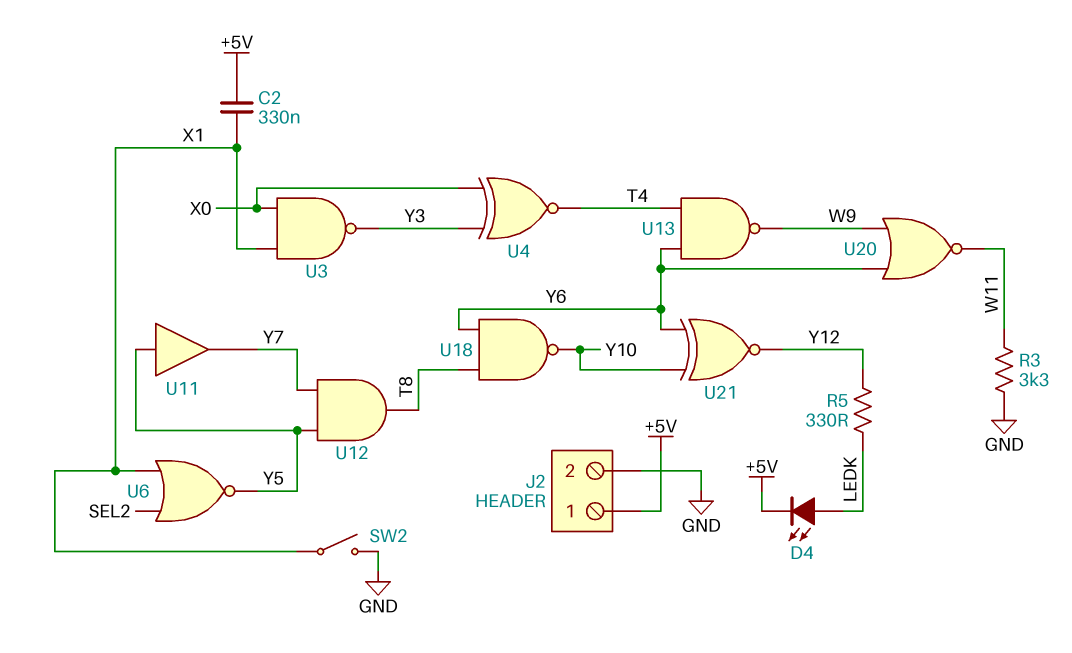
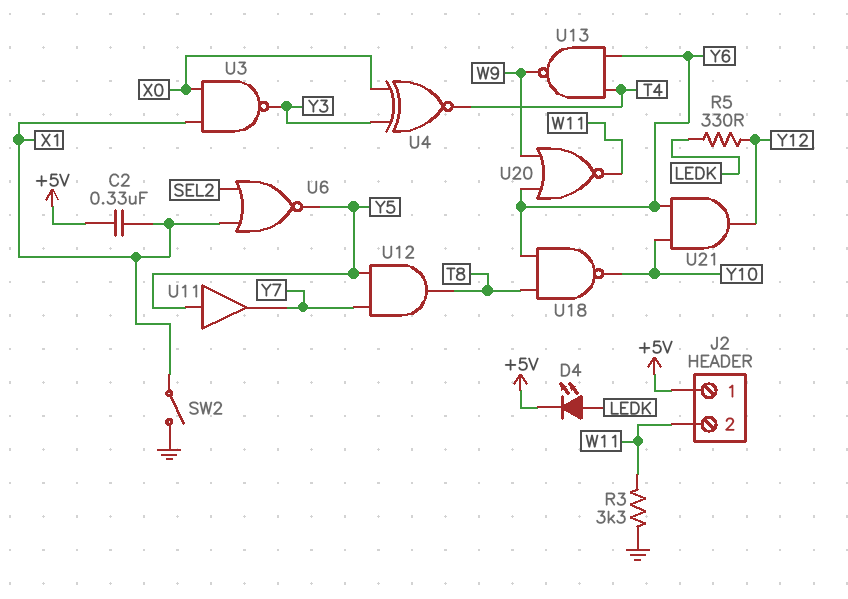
J2 pin 2: GND -> W11
U21: XNOR (in Y6, in Y10, out Y12) -> AND (in Y6, in Y10, out Y12)

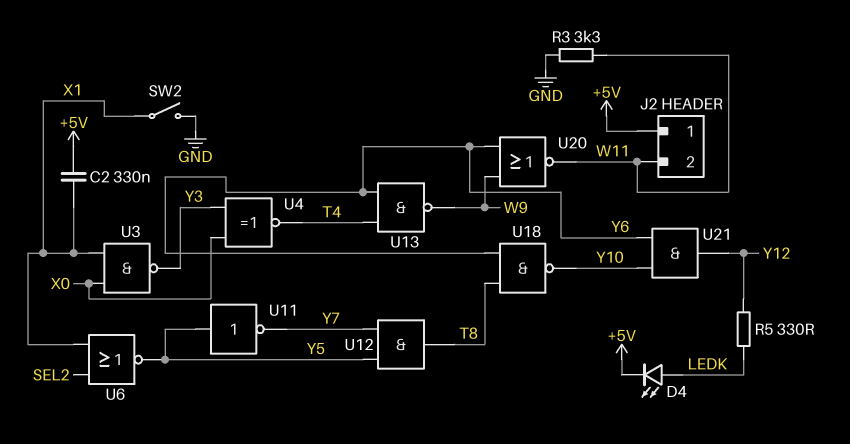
U11: buffer (in Y5, out Y7) -> NOT (in Y5, out Y7)

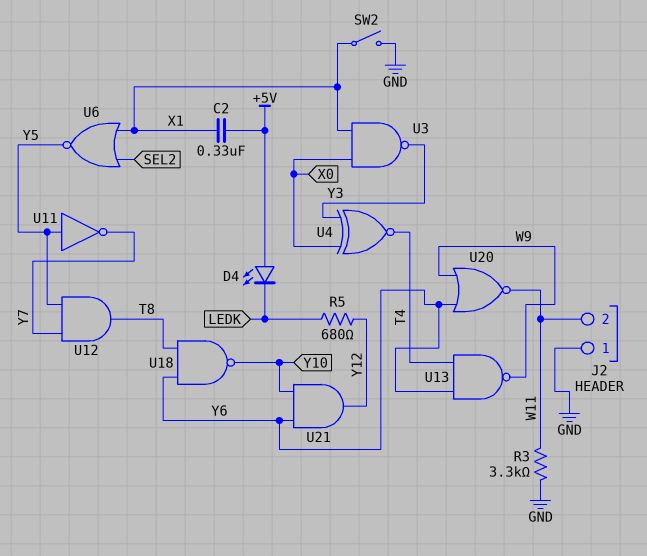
D4: LED (A LEDK, K +5V) -> LED (A +5V, K LEDK)
J2 pin 1: +5V -> GND
R5: 330 (LEDK, Y12) -> 680 (LEDK, Y12)

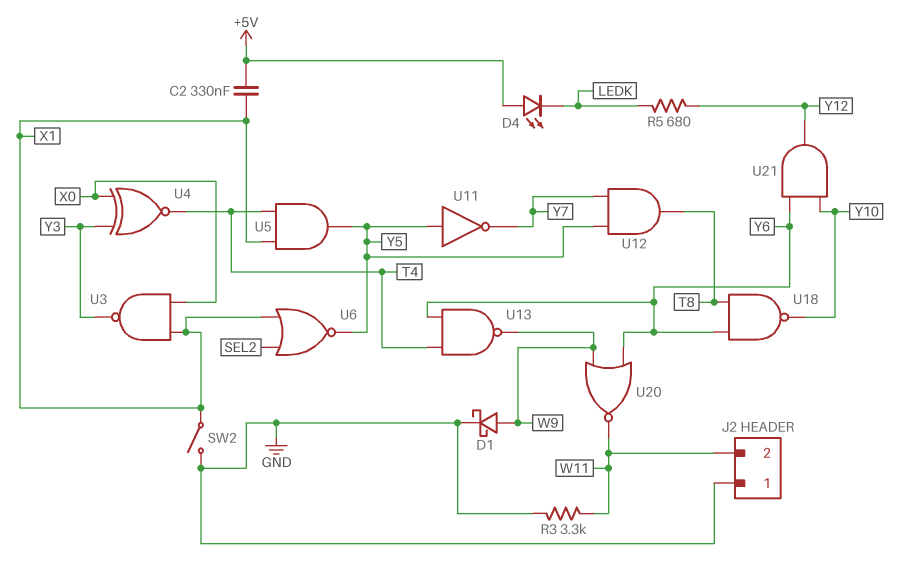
D1: none -> schottky (A W9, K GND)
U5: none -> AND (in T4, in X1, out Y5)

